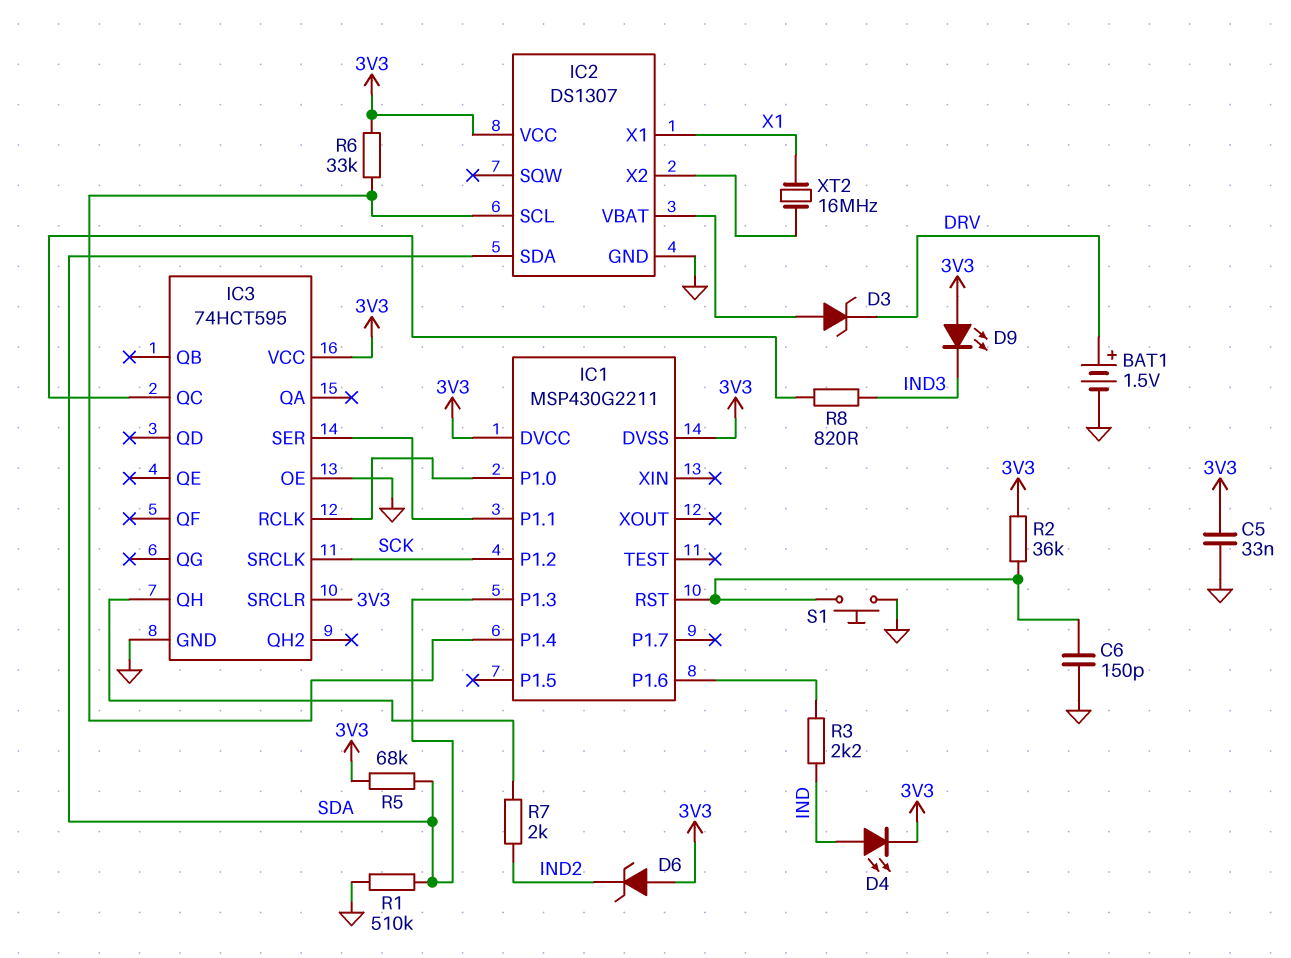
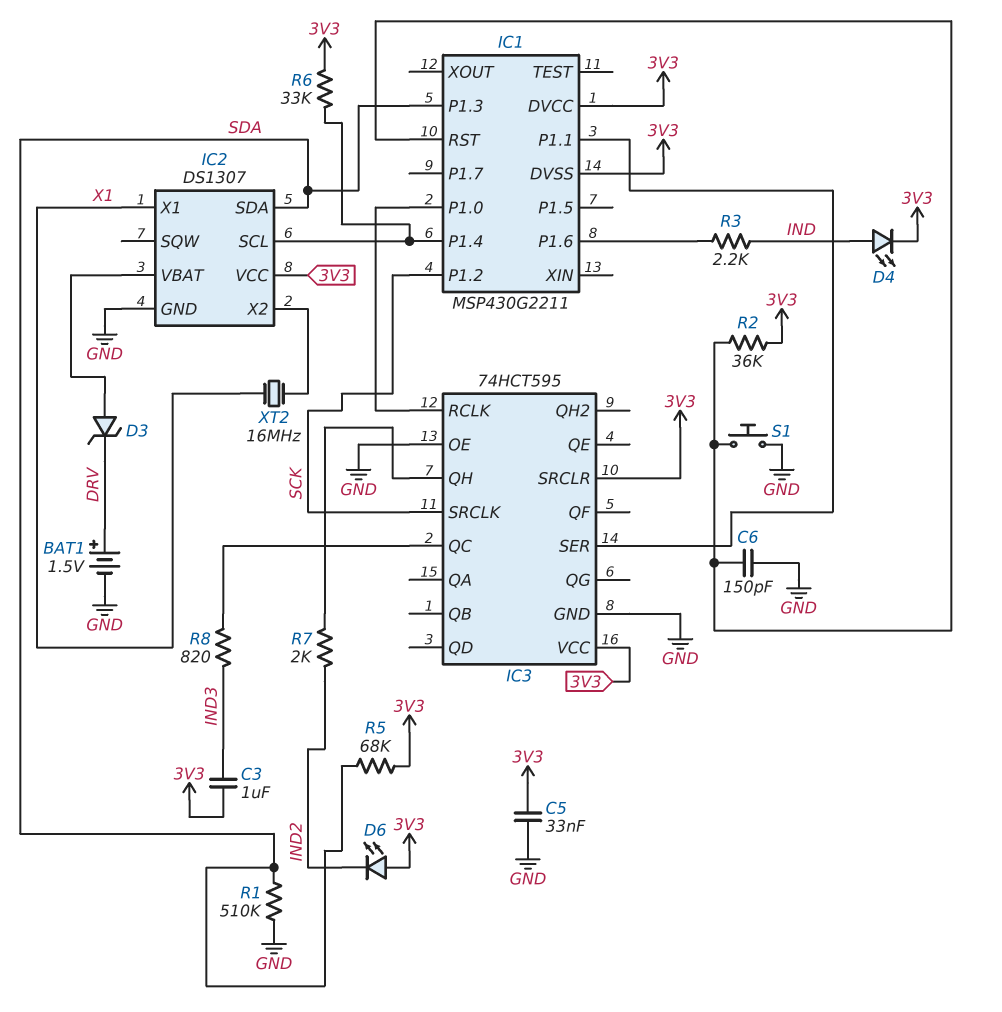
C3: none -> 1uF (3V3, IND3)
D6: zener (A 3V3, K IND2) -> LED (A 3V3, K IND2)
D9: LED (A 3V3, K IND3) -> none

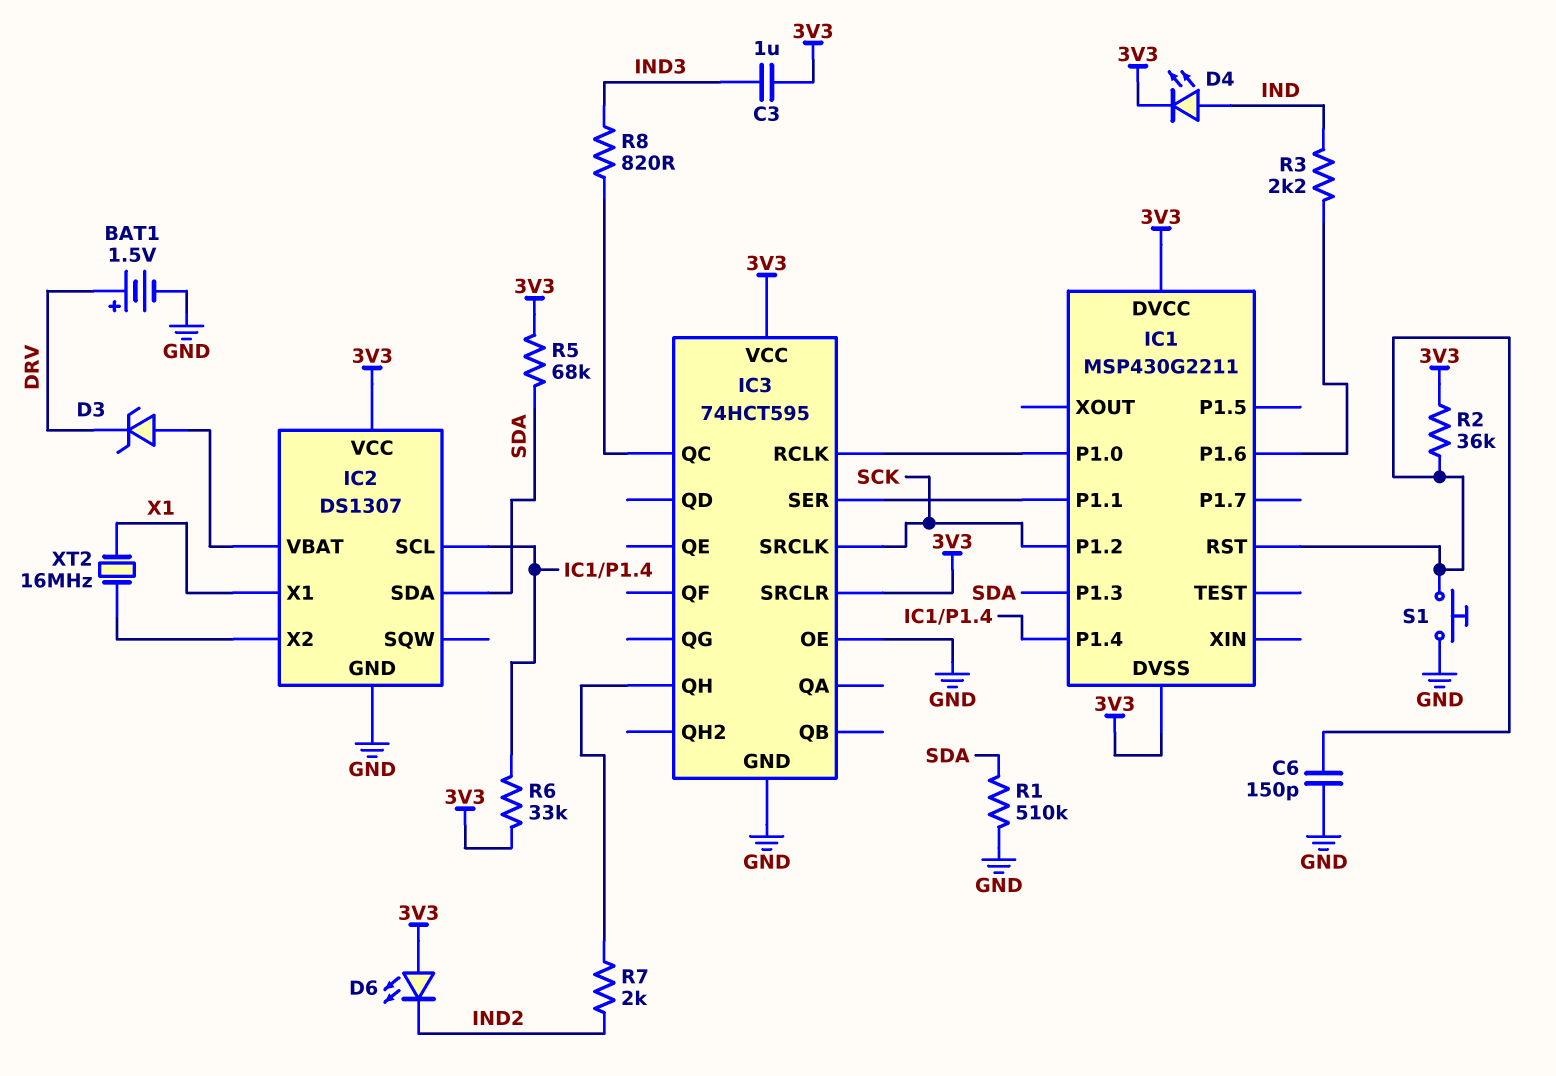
C5: 33nF (3V3, GND) -> none

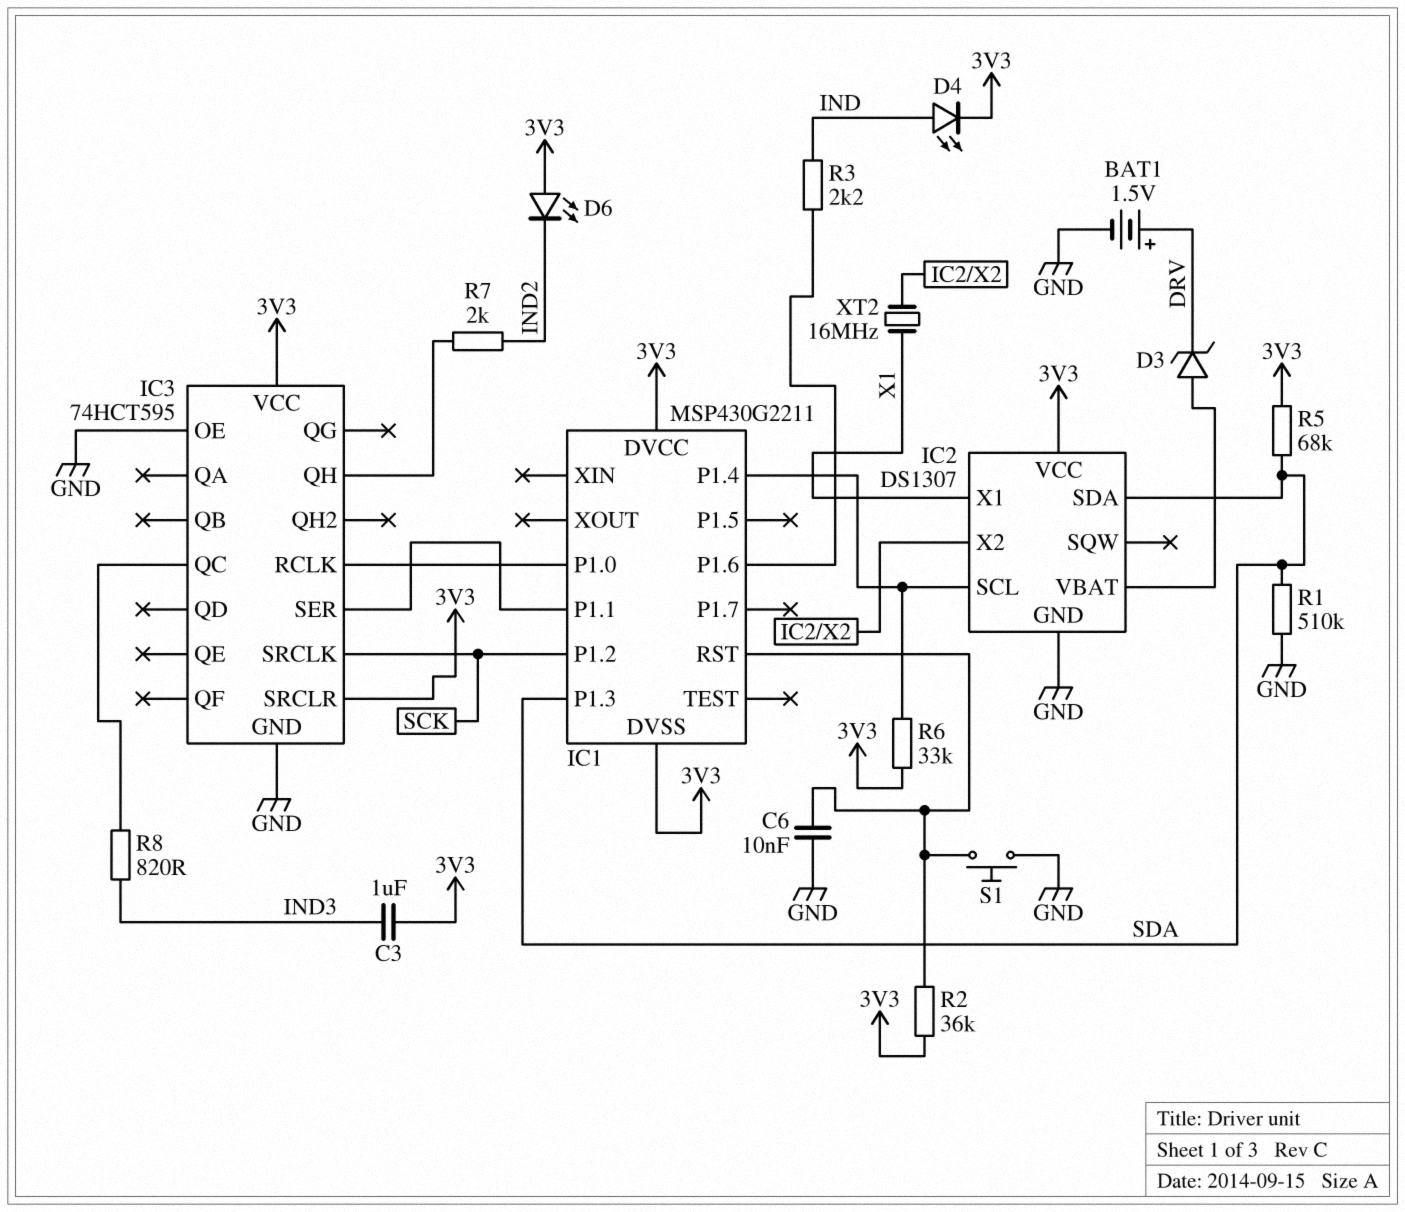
C6: 150pF (GND, IC1/RST) -> 10nF (GND, IC1/RST)

